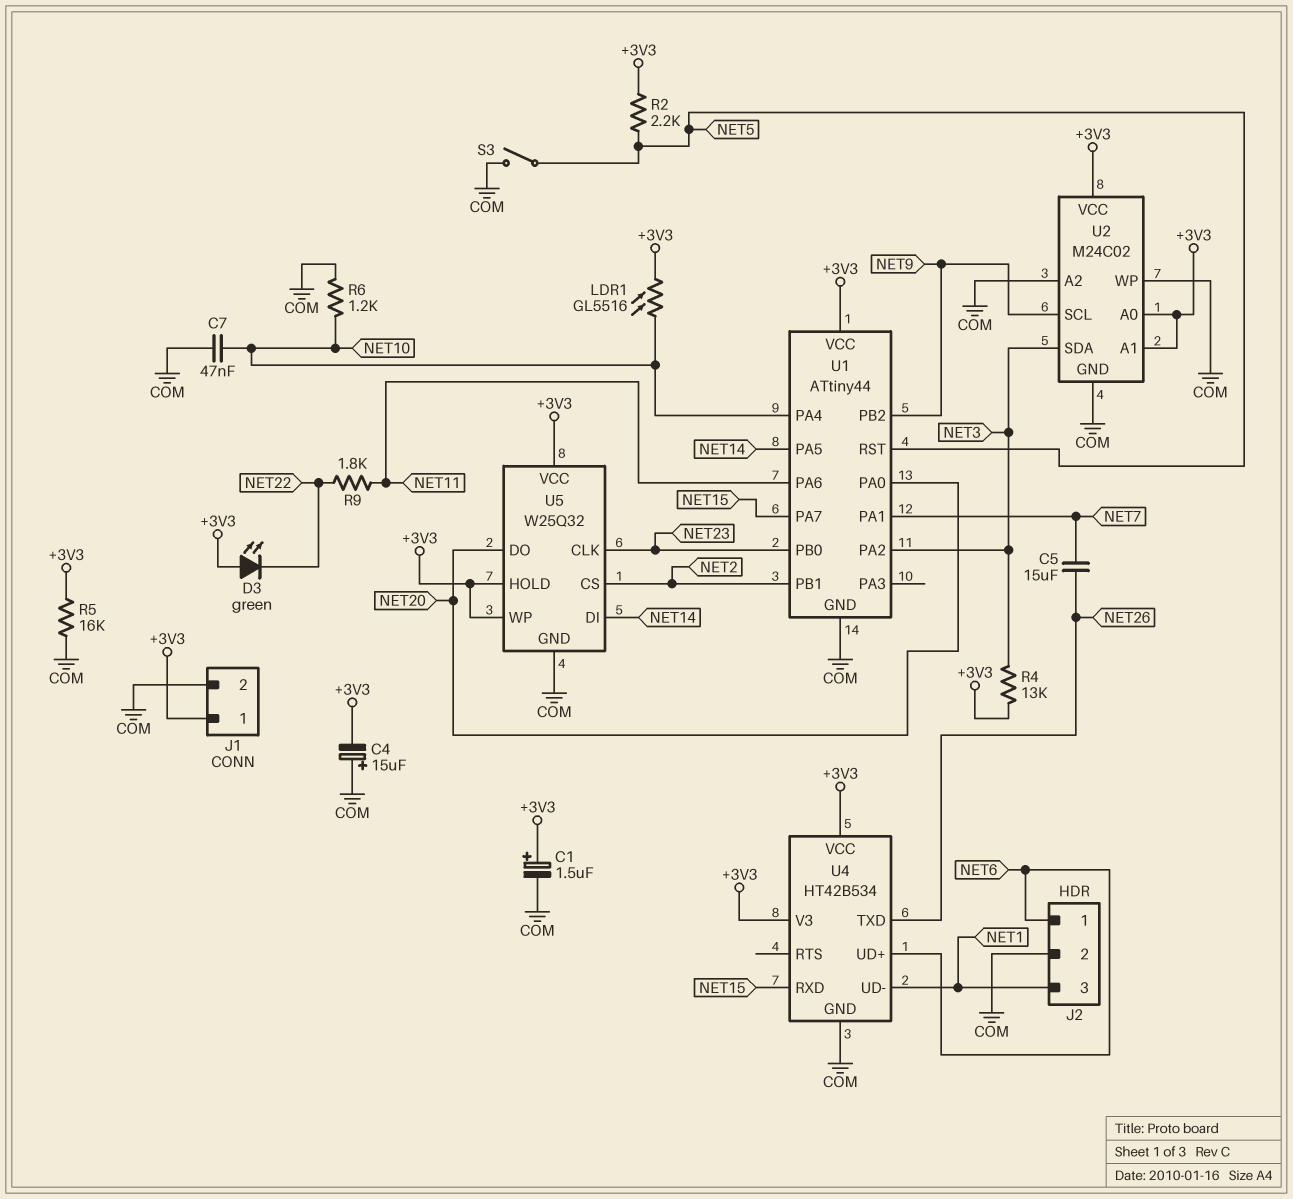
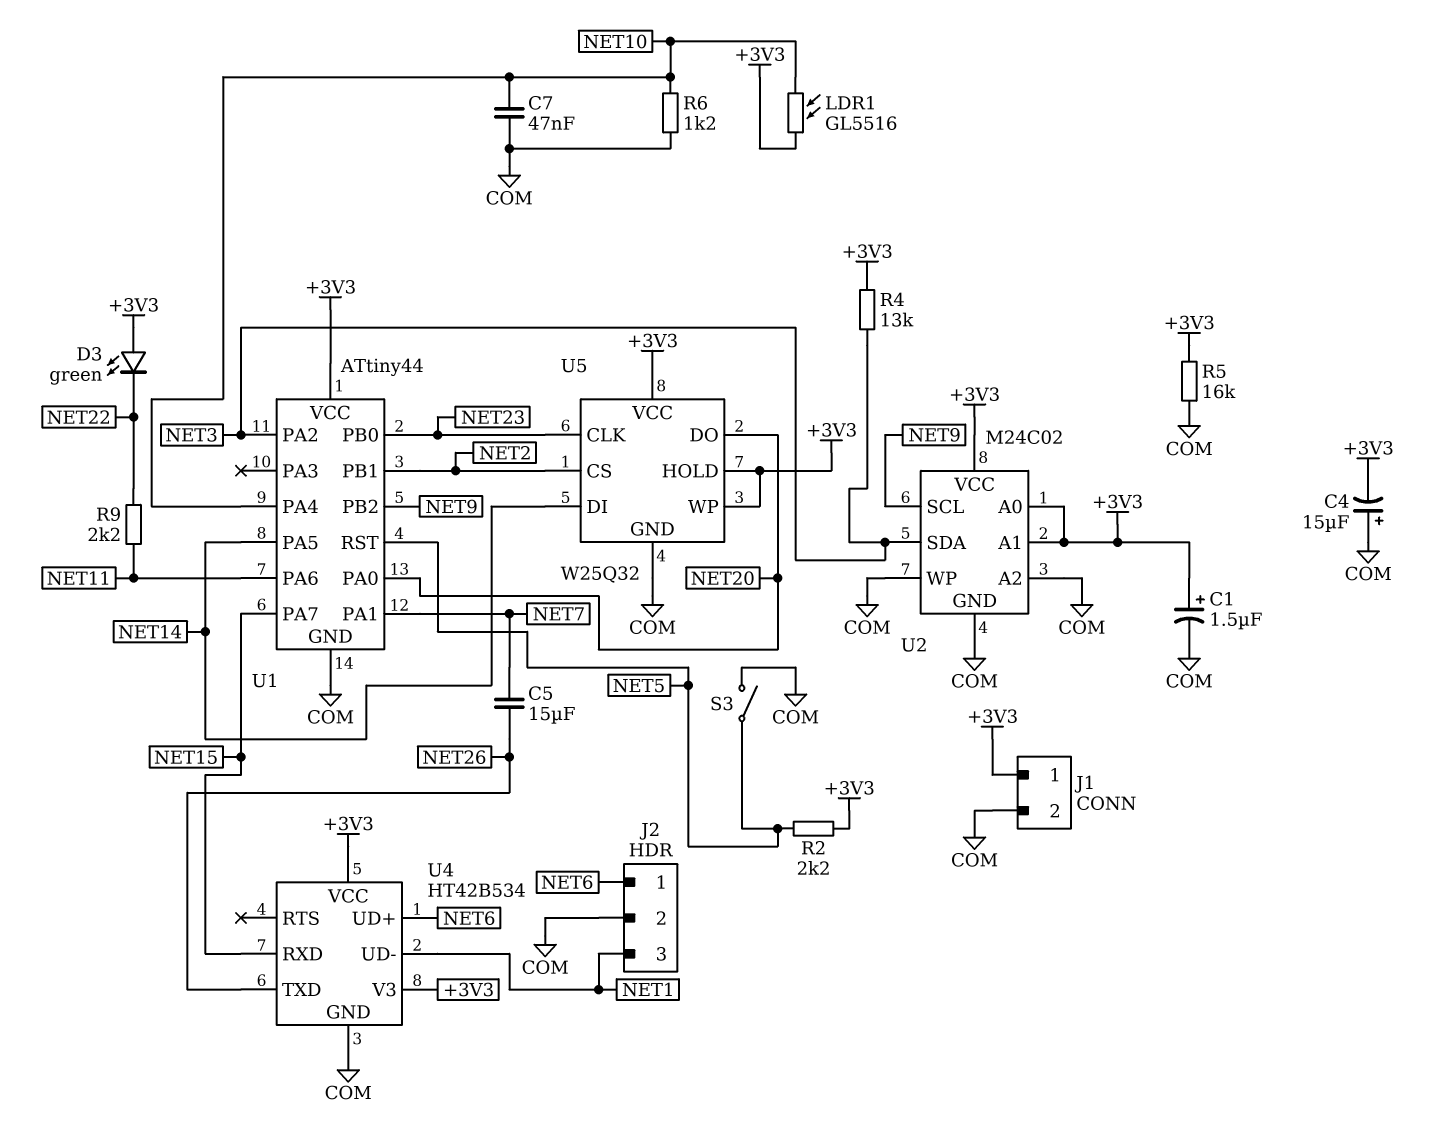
R9: 1.8k (NET11, NET22) -> 2.2k (NET11, NET22)

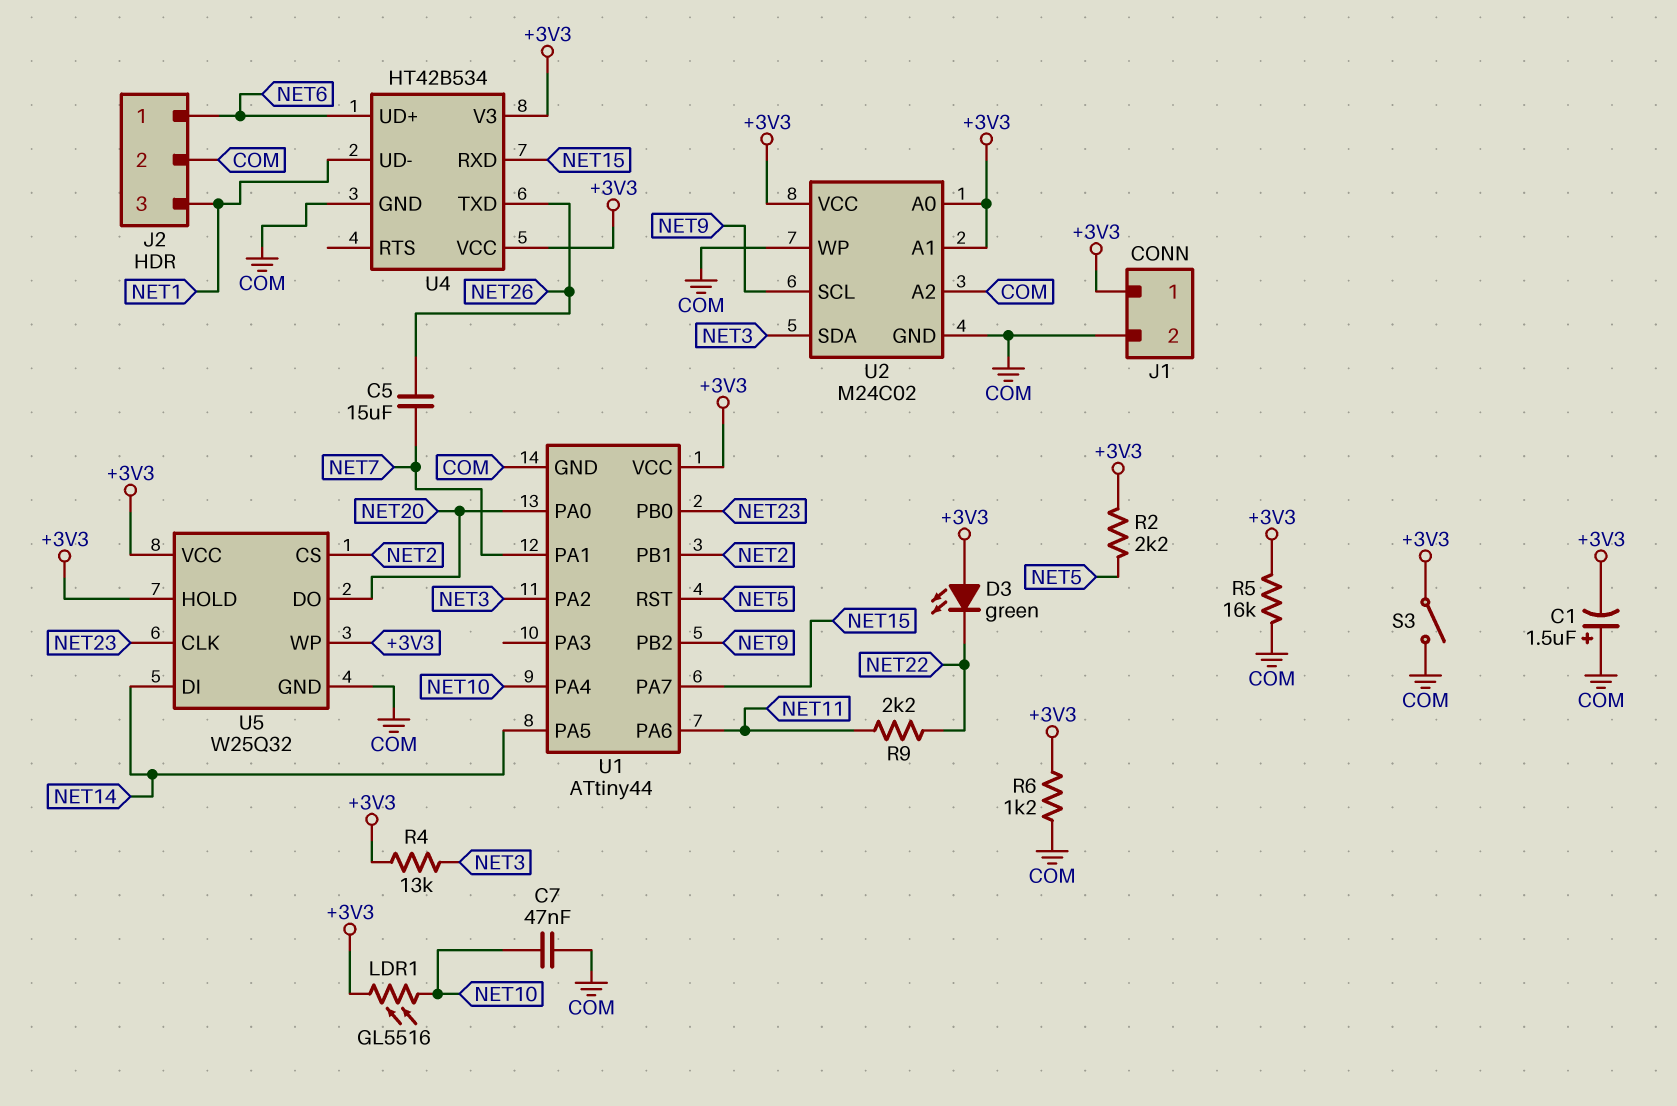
C1: 1.5uF (plus +3V3, minus COM) -> 1.5uF (plus COM, minus +3V3)
C4: 15uF (plus COM, minus +3V3) -> none
R6: 1.2k (COM, NET10) -> 1.2k (+3V3, COM)
S3: switch (COM, NET5) -> switch (+3V3, COM)

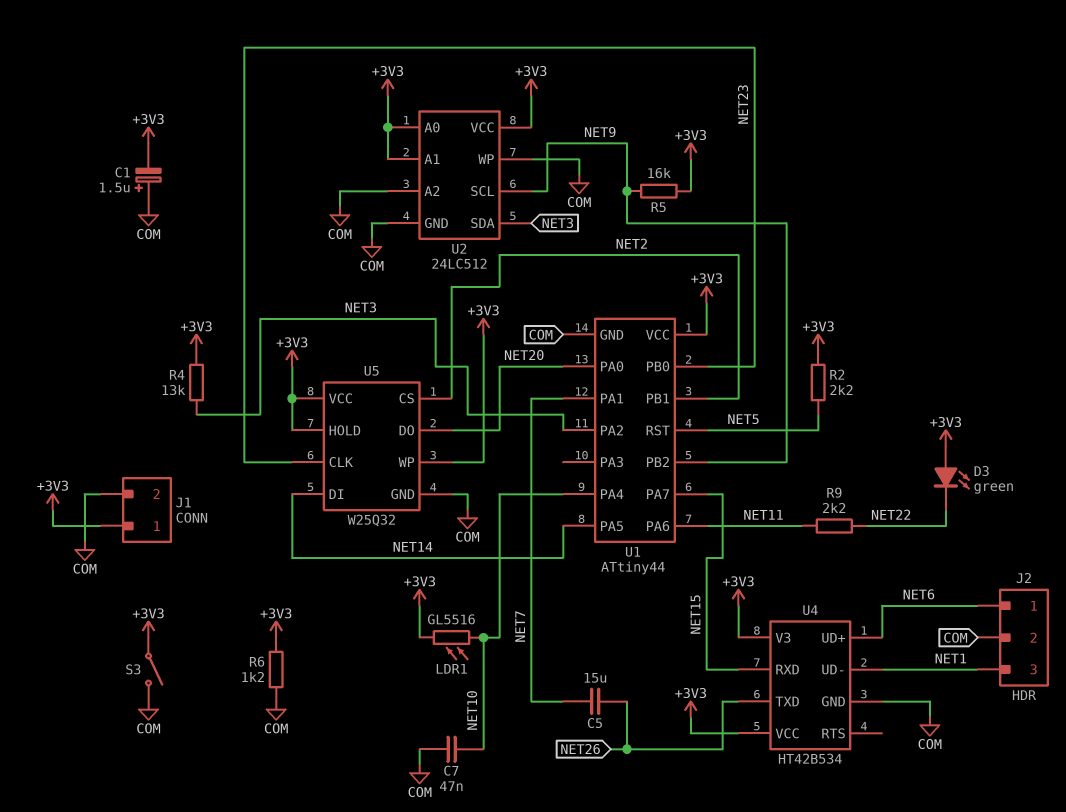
R5: 16k (+3V3, COM) -> 16k (+3V3, NET9)
U2: M24C02 -> 24LC512

